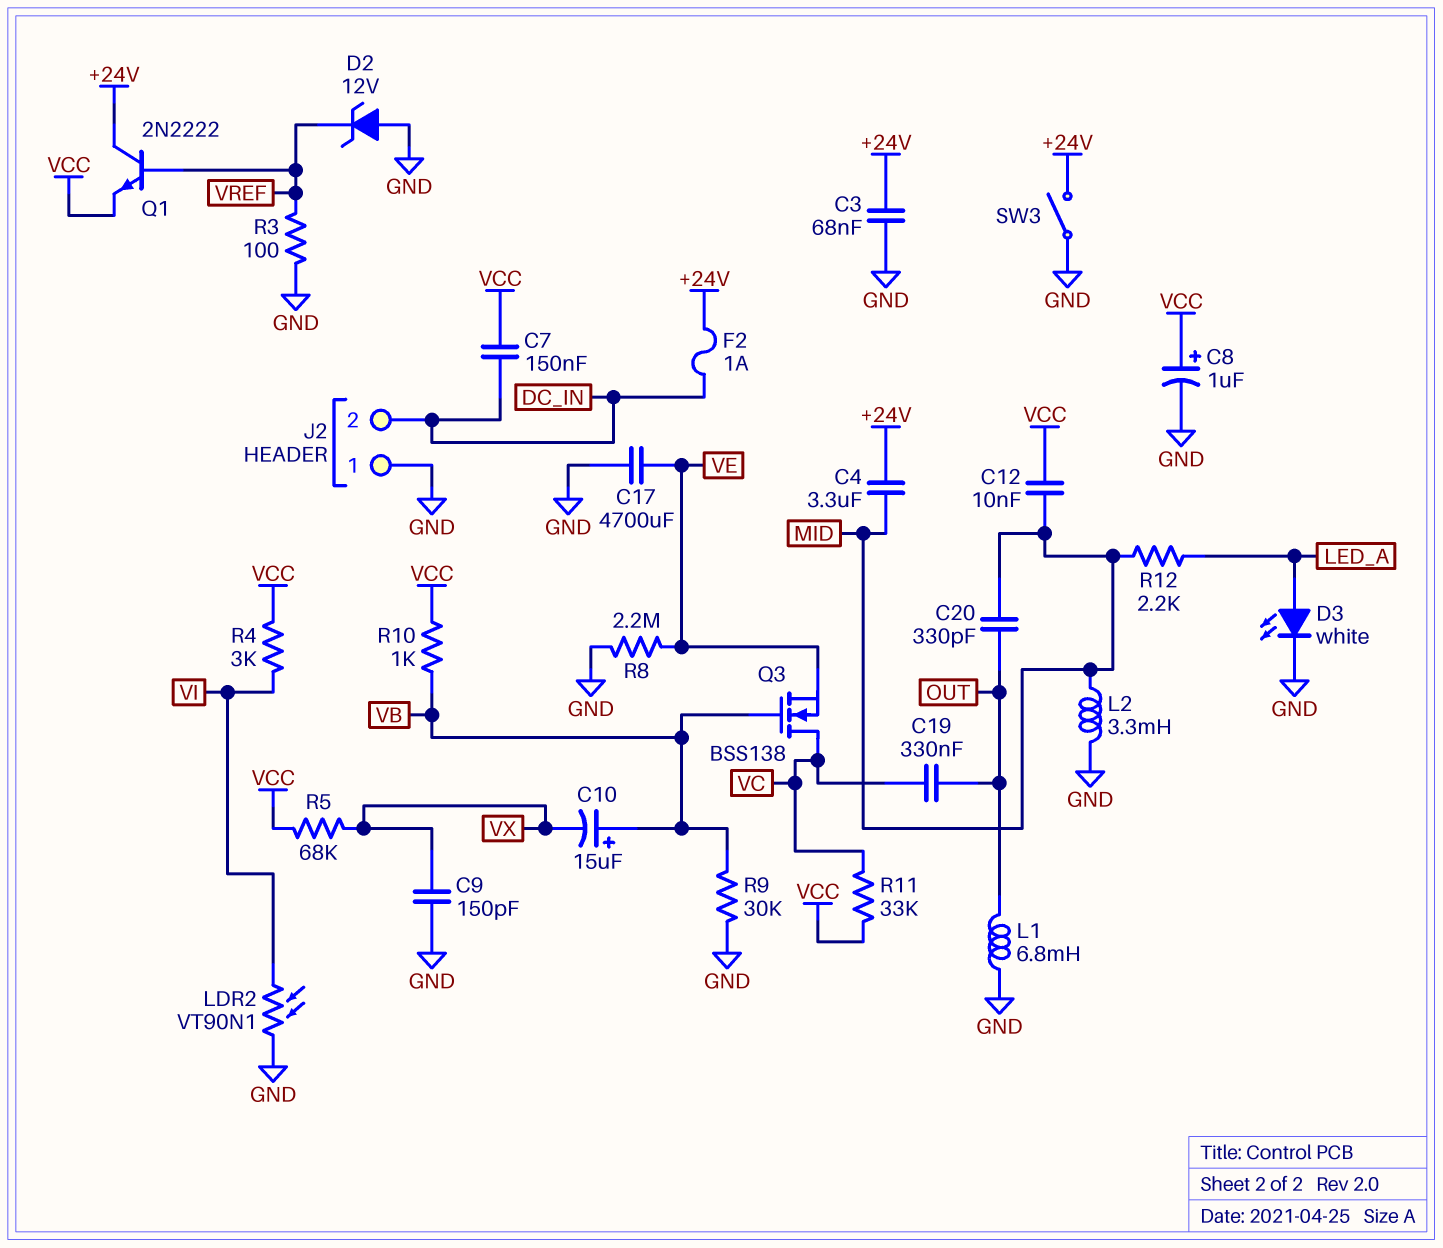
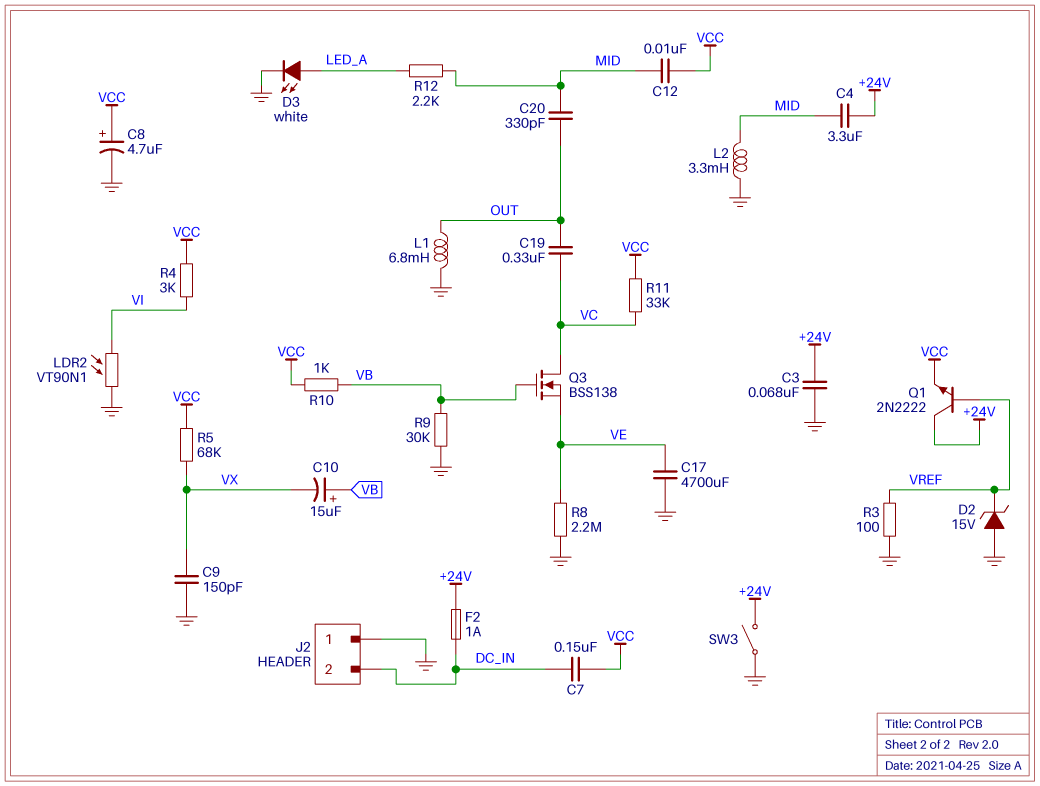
C8: 1uF (plus VCC, minus GND) -> 4.7uF (plus VCC, minus GND)
D2: zener 12V (A GND, K VREF) -> zener 15V (A GND, K VREF)

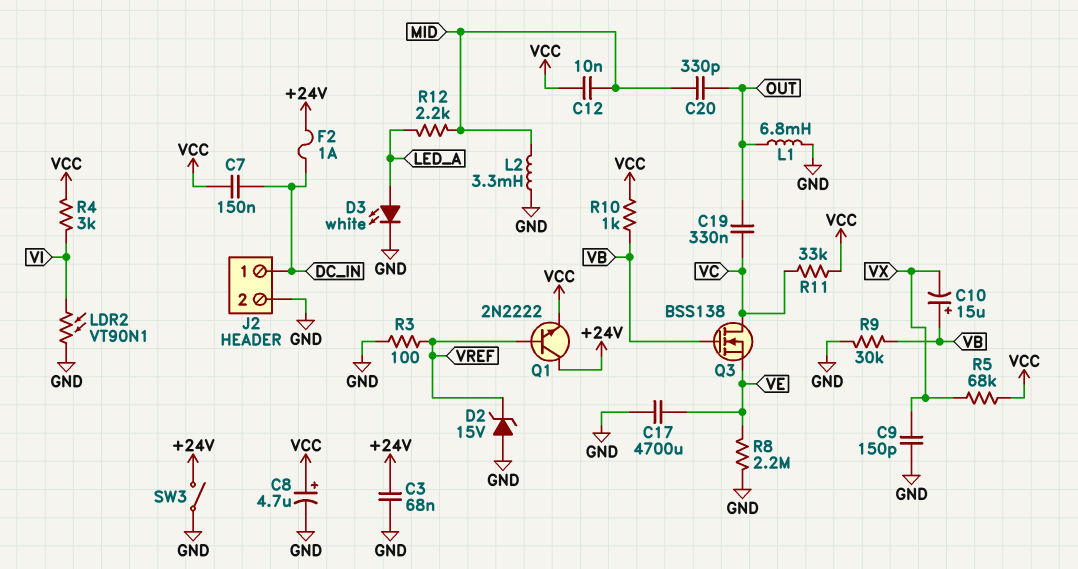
C4: 3.3uF (+24V, MID) -> none
J2 pin 1: GND -> DC_IN
J2 pin 2: DC_IN -> GND

